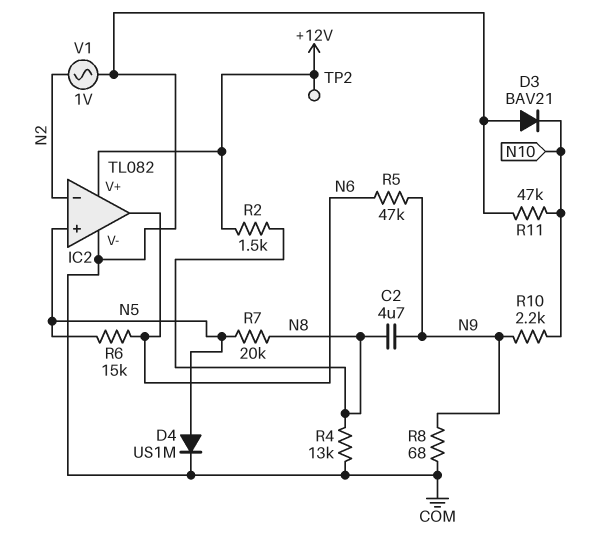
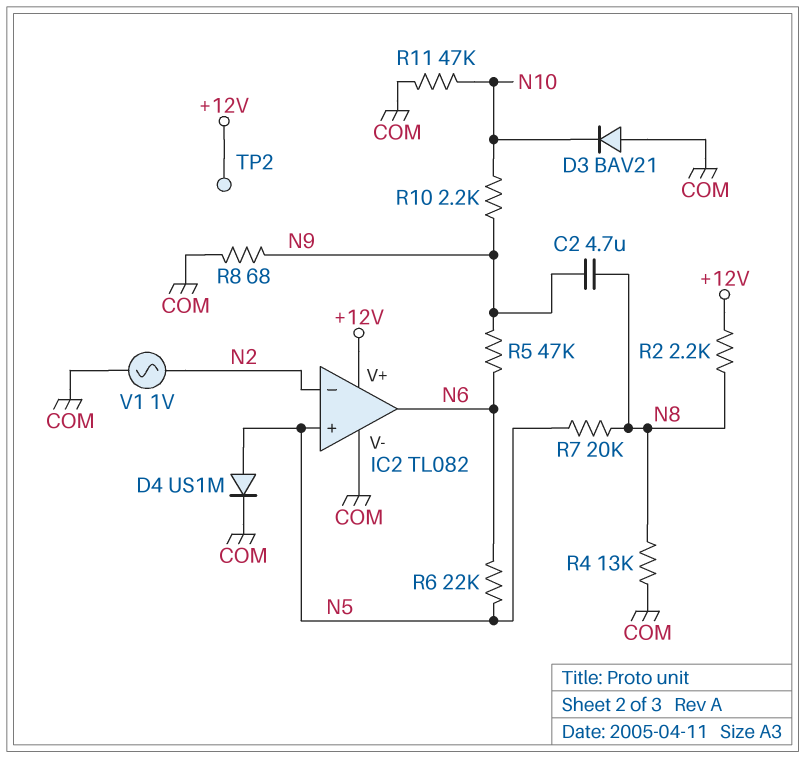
R2: 1.5k (+12V, N8) -> 2.2k (+12V, N8)
R6: 15k (N5, N6) -> 22k (N5, N6)

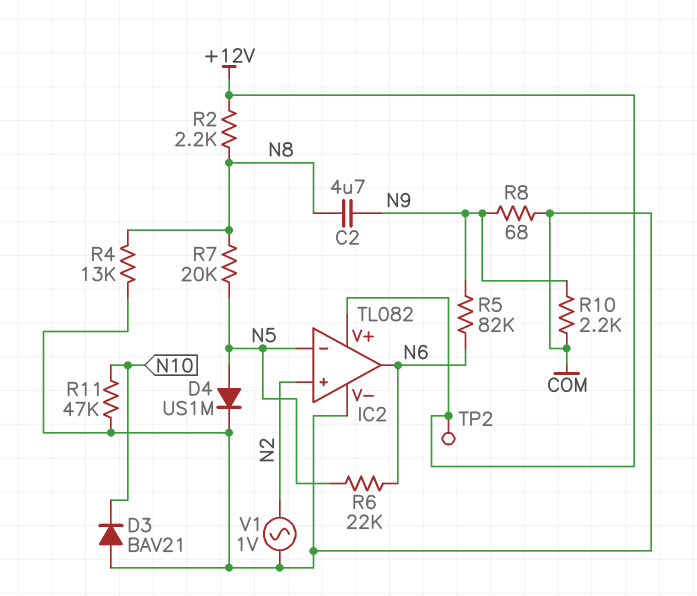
IC2 pin in+: N5 -> N2
IC2 pin in-: N2 -> N5
R5: 47k (N6, N9) -> 82k (N6, N9)
R10: 2.2k (N9, N10) -> 2.2k (COM, N9)

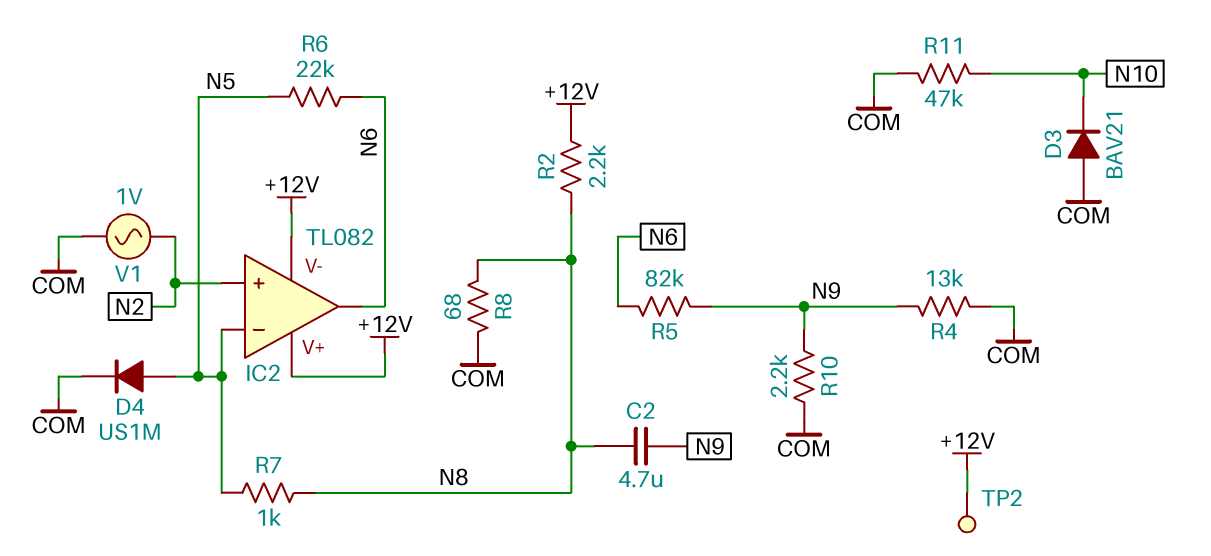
IC2 pin V-: COM -> +12V
R4: 13k (COM, N8) -> 13k (COM, N9)
R7: 20k (N5, N8) -> 1k (N5, N8)
R8: 68 (COM, N9) -> 68 (COM, N8)

